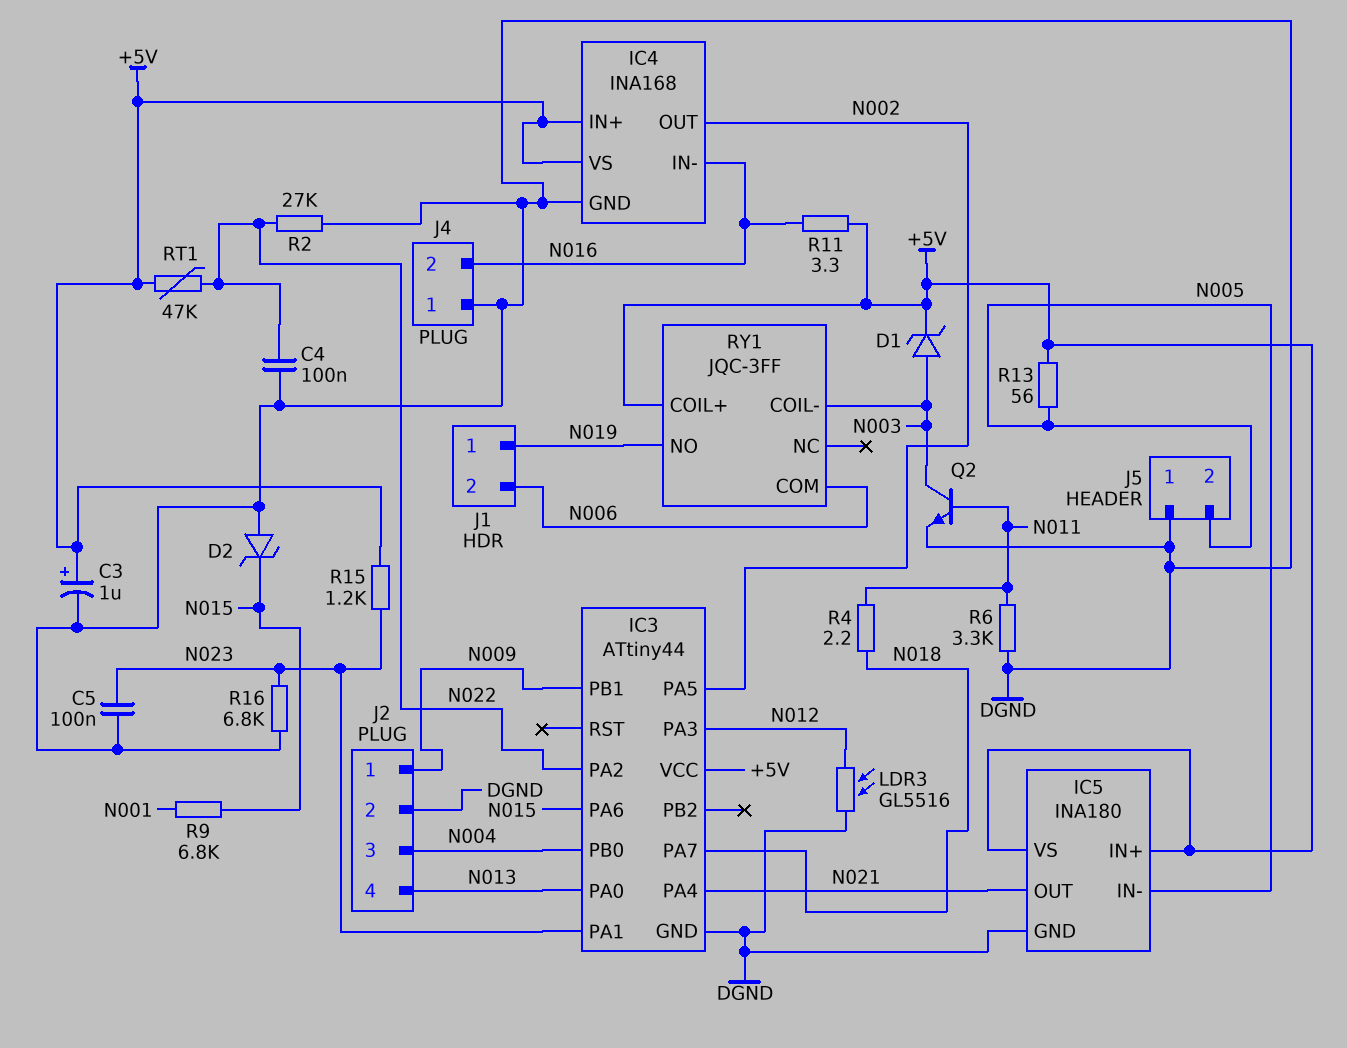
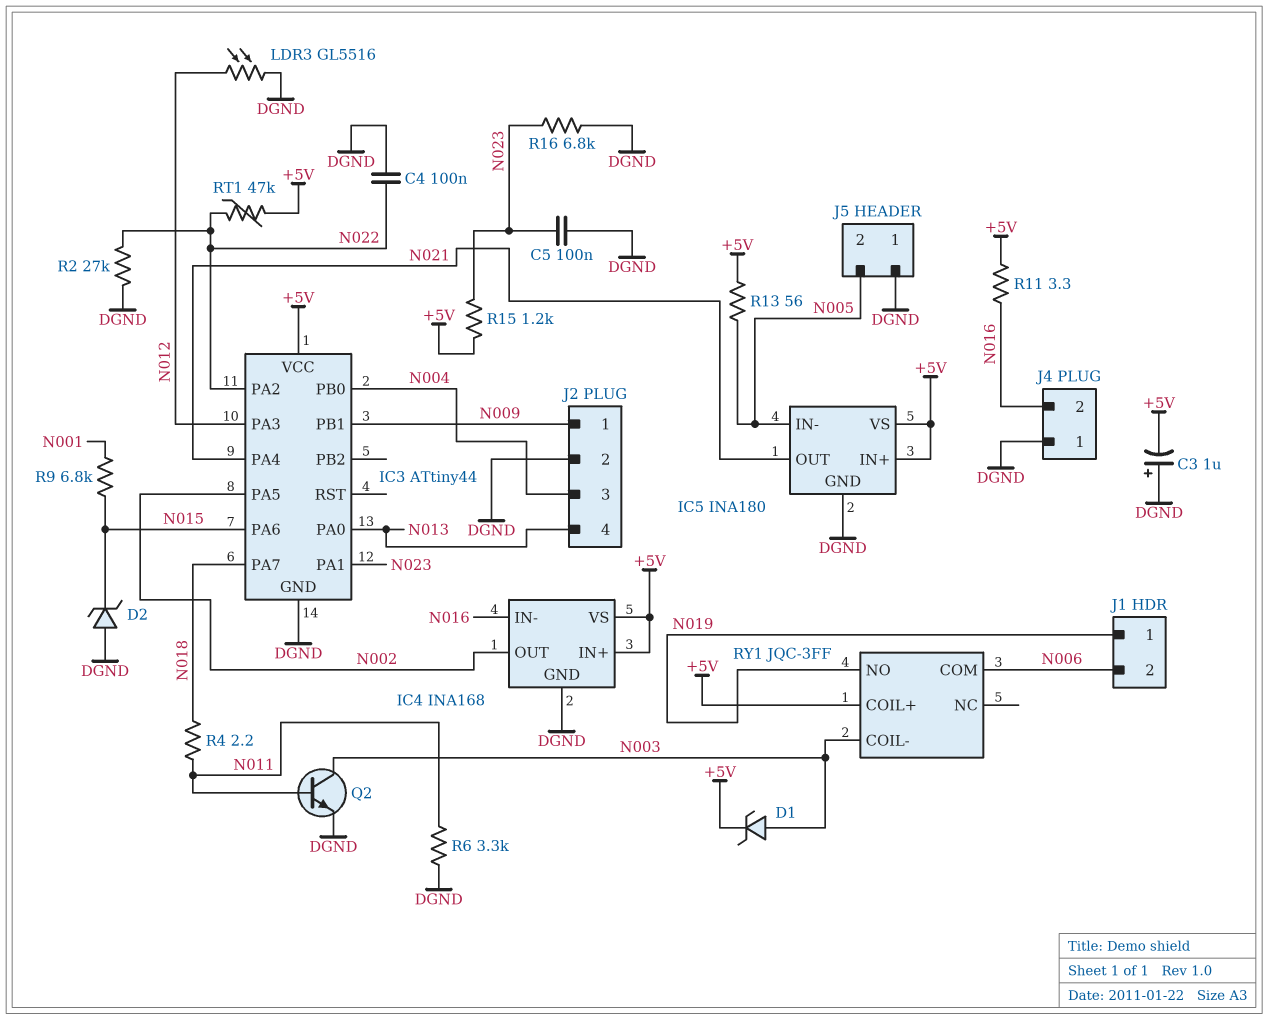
C3: 1uF (plus +5V, minus DGND) -> 1uF (plus DGND, minus +5V)

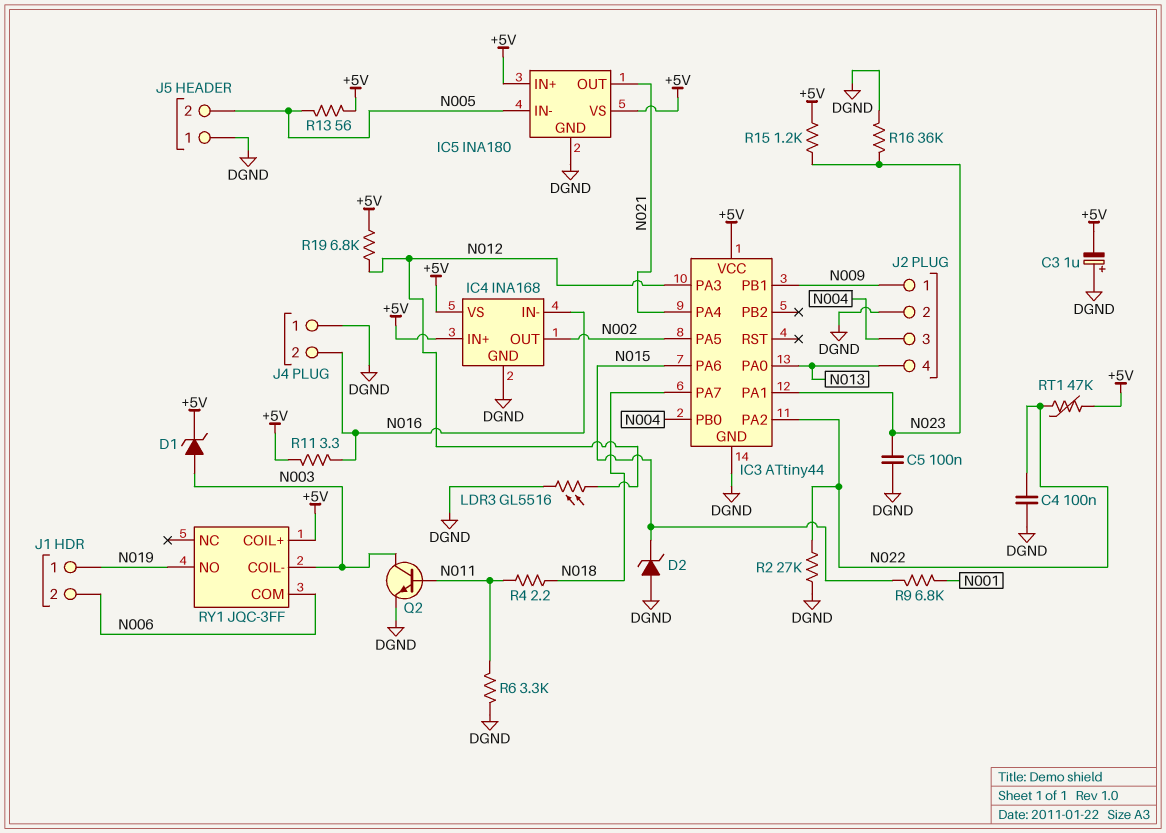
R16: 6.8k (DGND, N023) -> 36k (DGND, N023)
R19: none -> 6.8k (+5V, N012)

